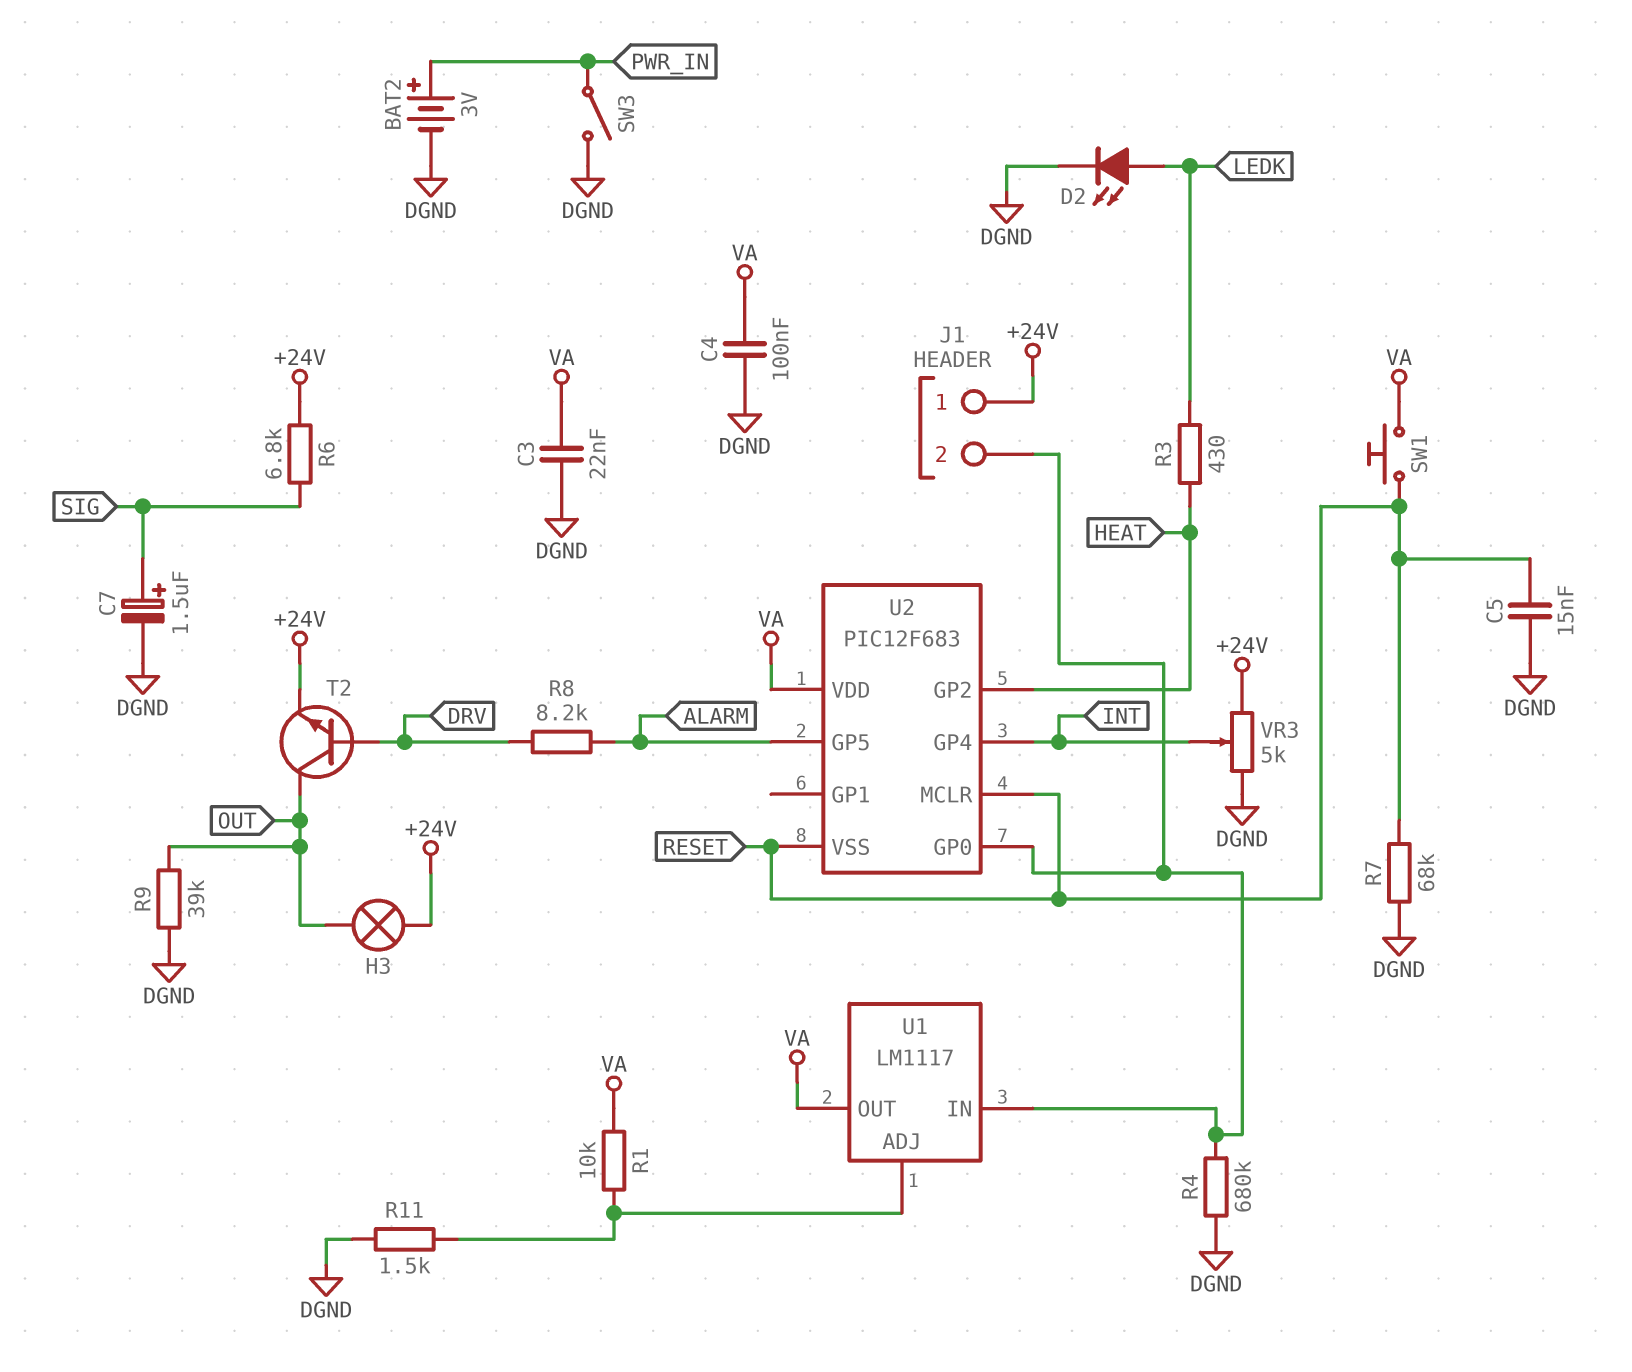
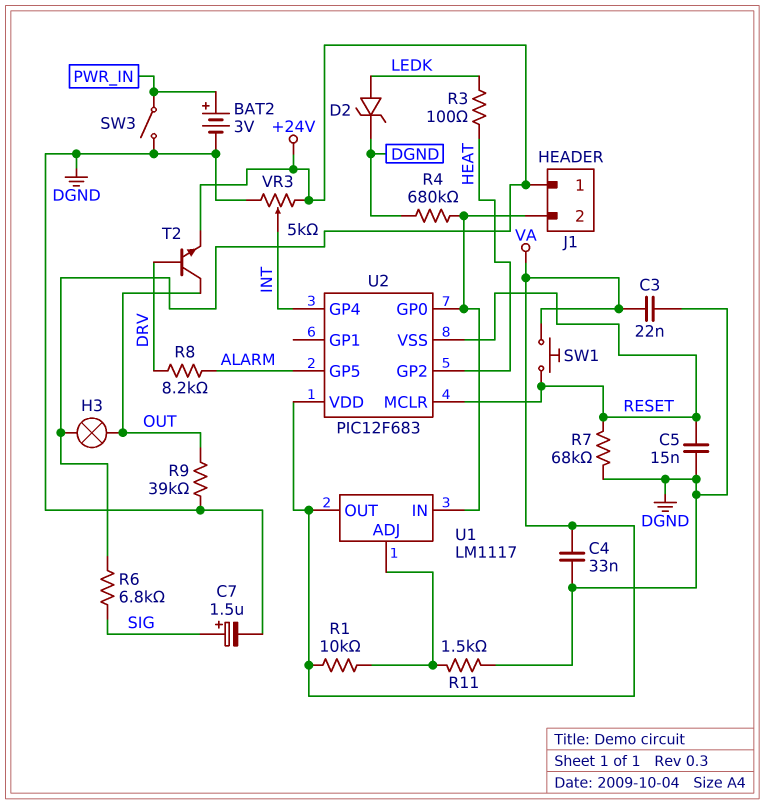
C4: 100nF (DGND, VA) -> 33nF (DGND, VA)
D2: LED (A LEDK, K DGND) -> zener (A LEDK, K DGND)
R3: 430 (HEAT, LEDK) -> 100 (HEAT, LEDK)

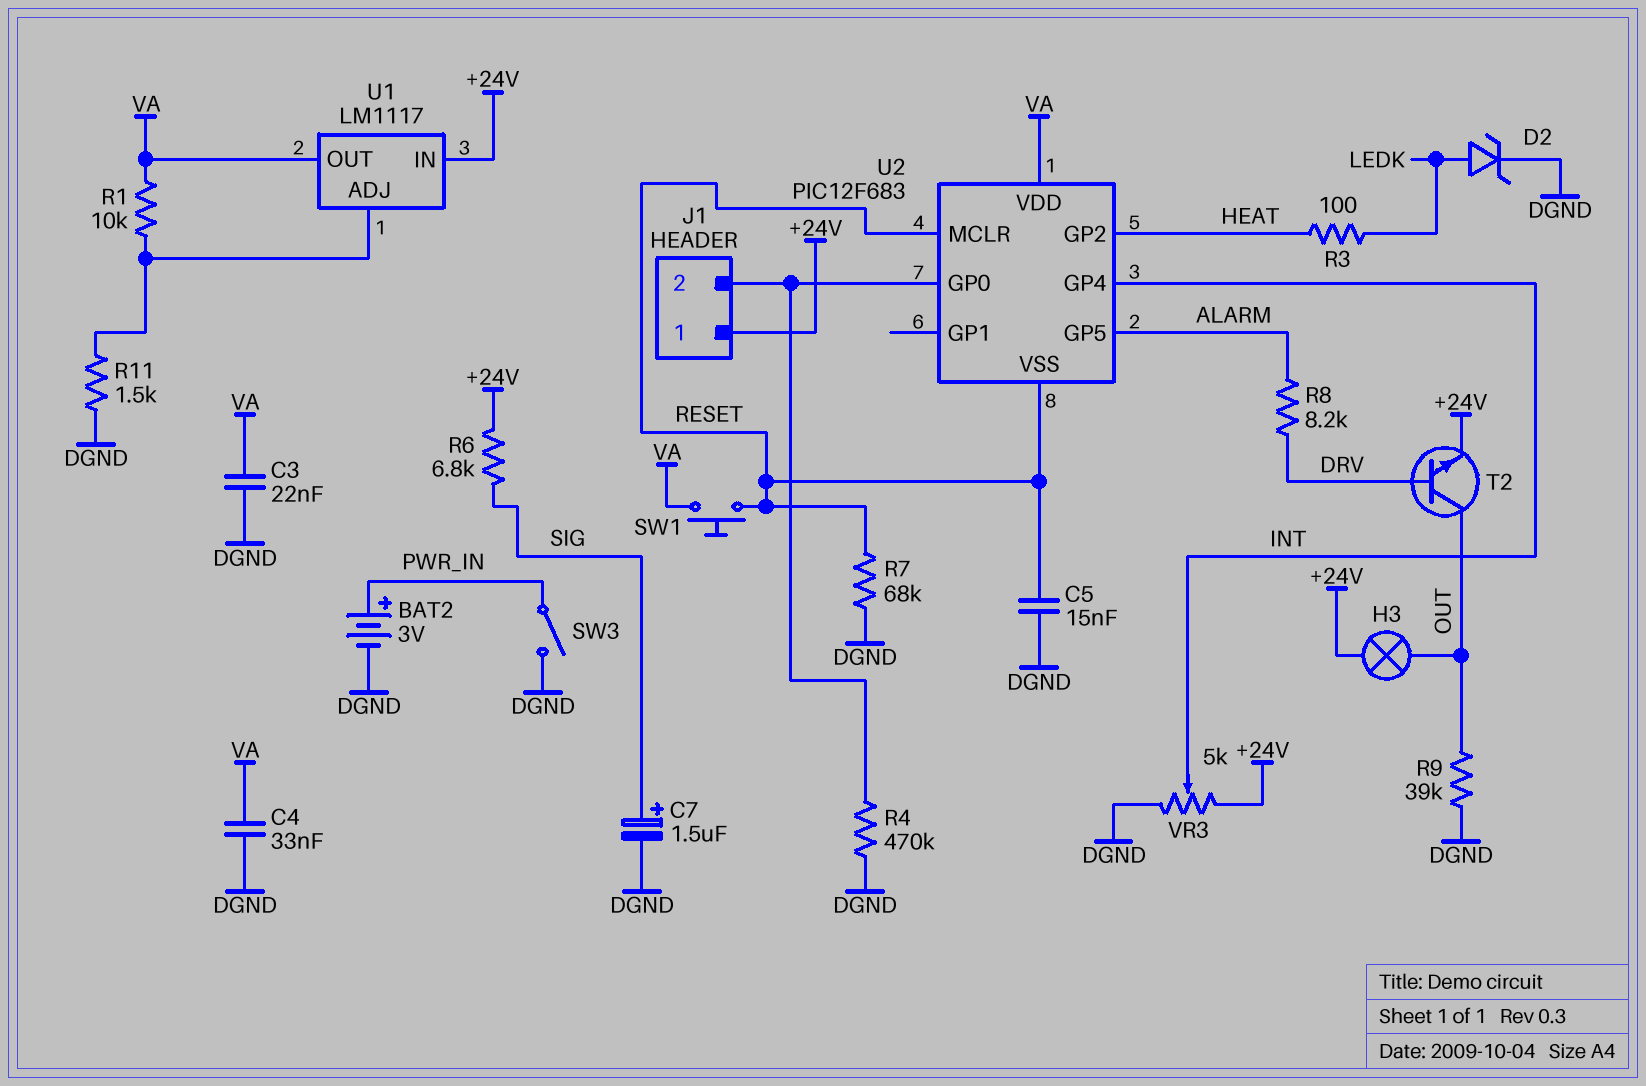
R4: 680k (DGND, J1/2) -> 470k (DGND, J1/2)
U1 pin IN: J1/2 -> +24V

